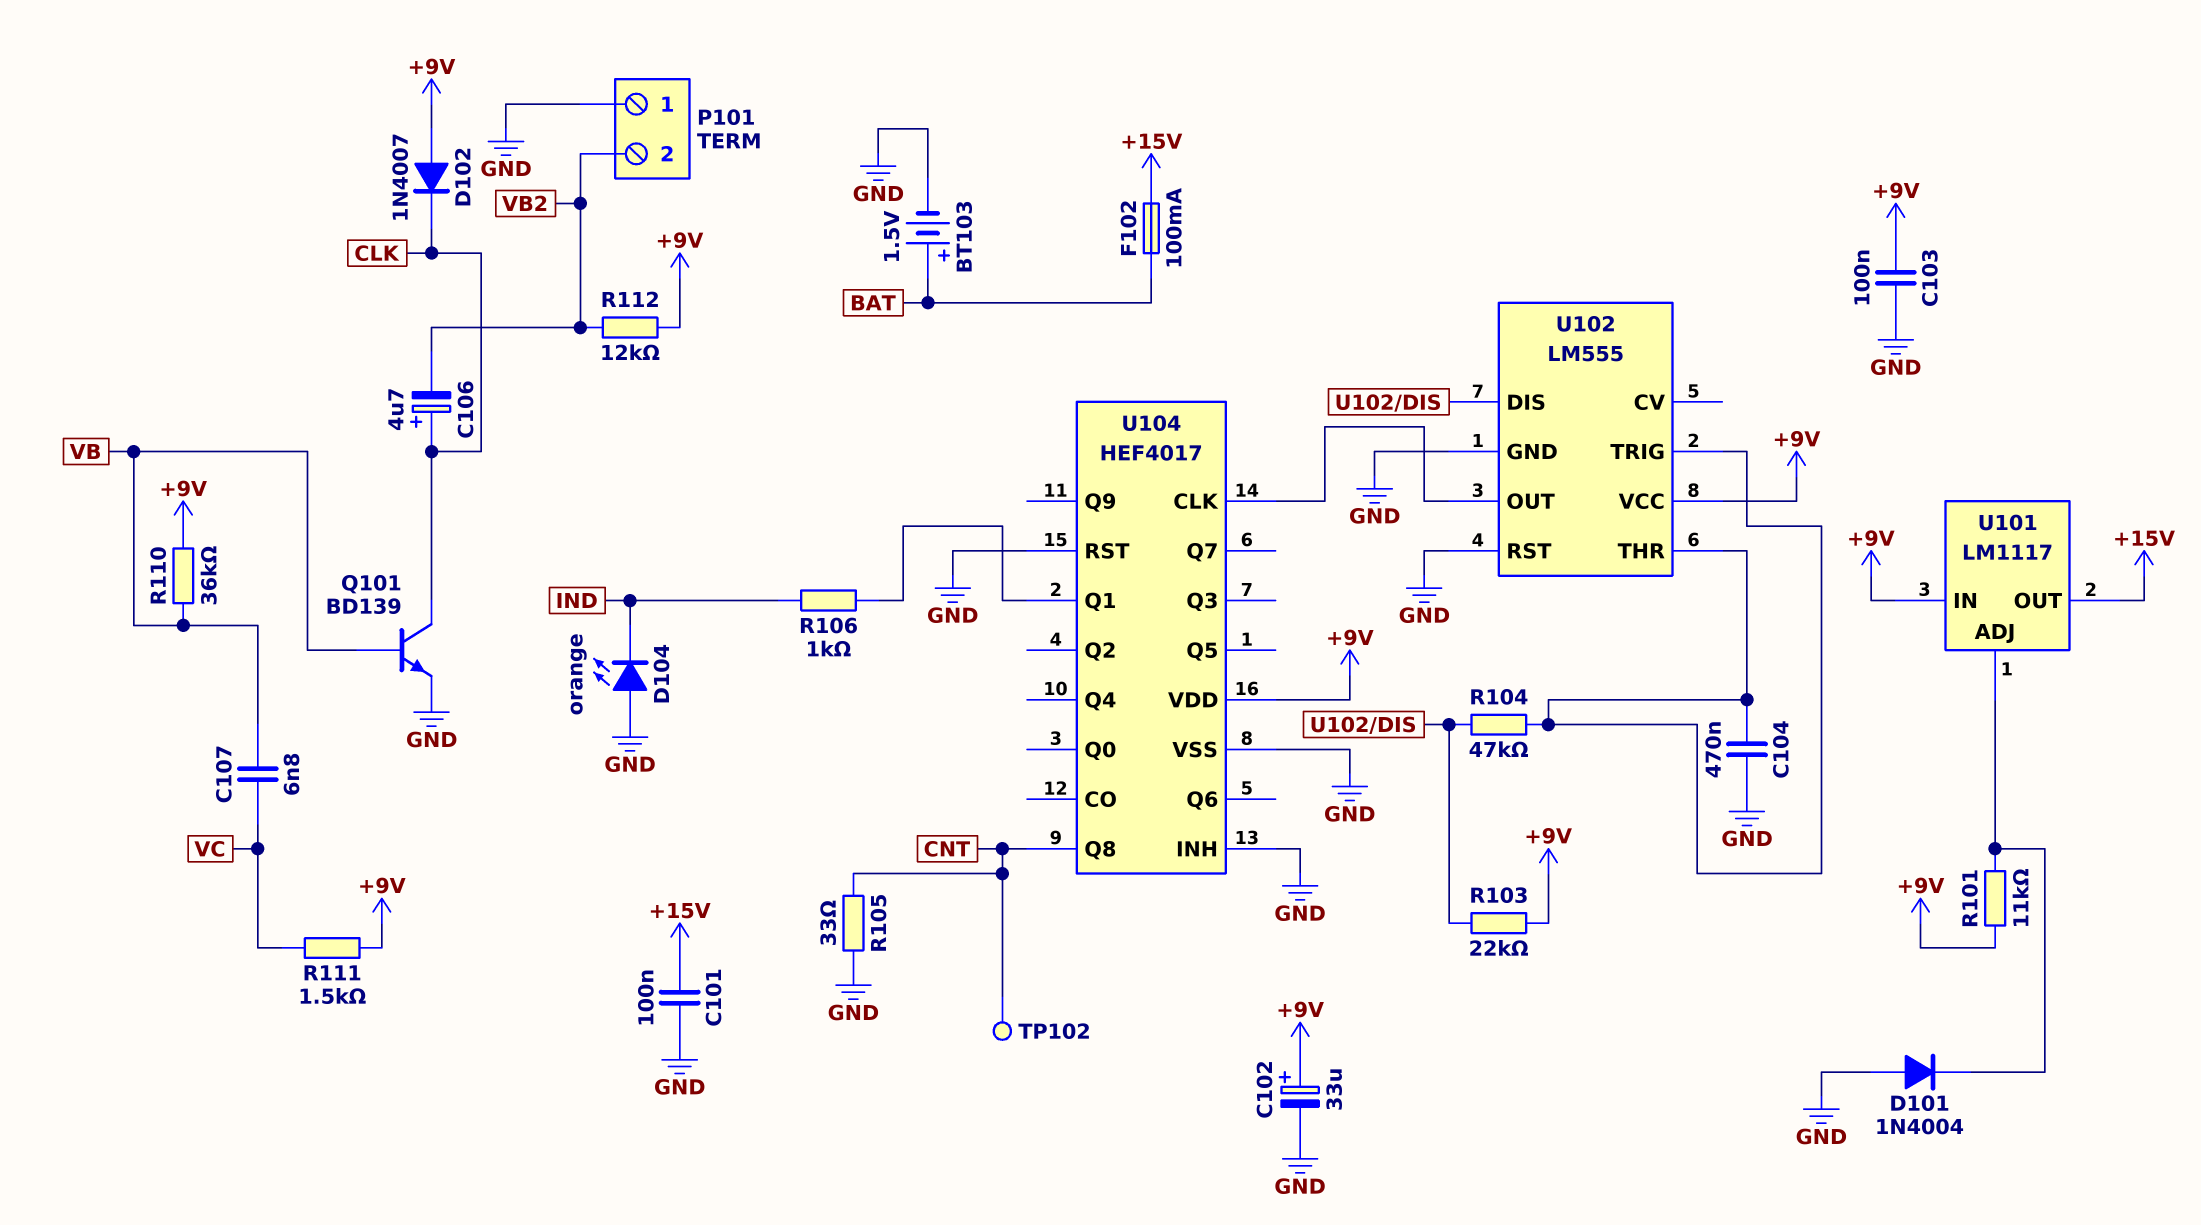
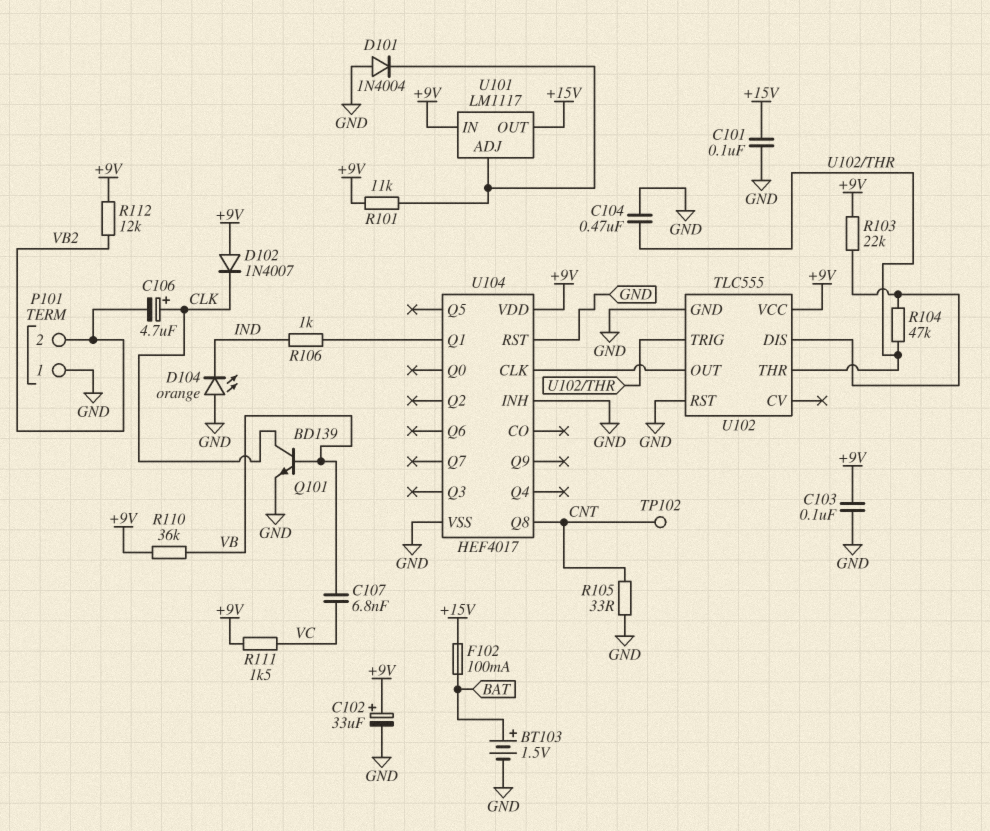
U102: LM555 -> TLC555

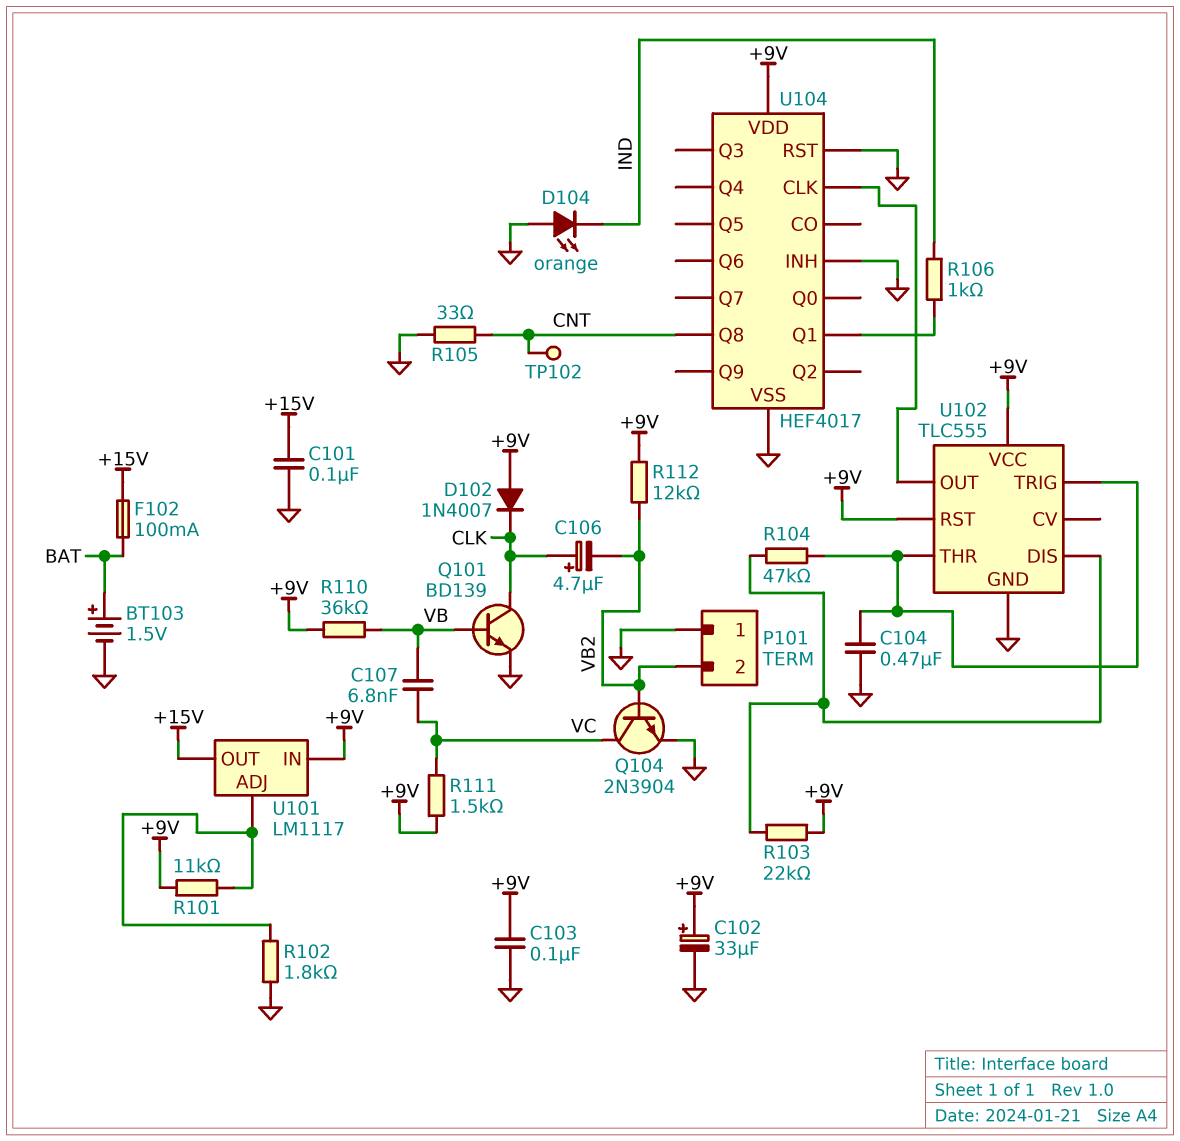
D101: diode 1N4004 (A GND, K U101/ADJ) -> none
Q104: none -> NPN 2N3904 (B VB2, C VC, E GND)
R102: none -> 1.8k (GND, U101/ADJ)
U102 pin RST: GND -> +9V

